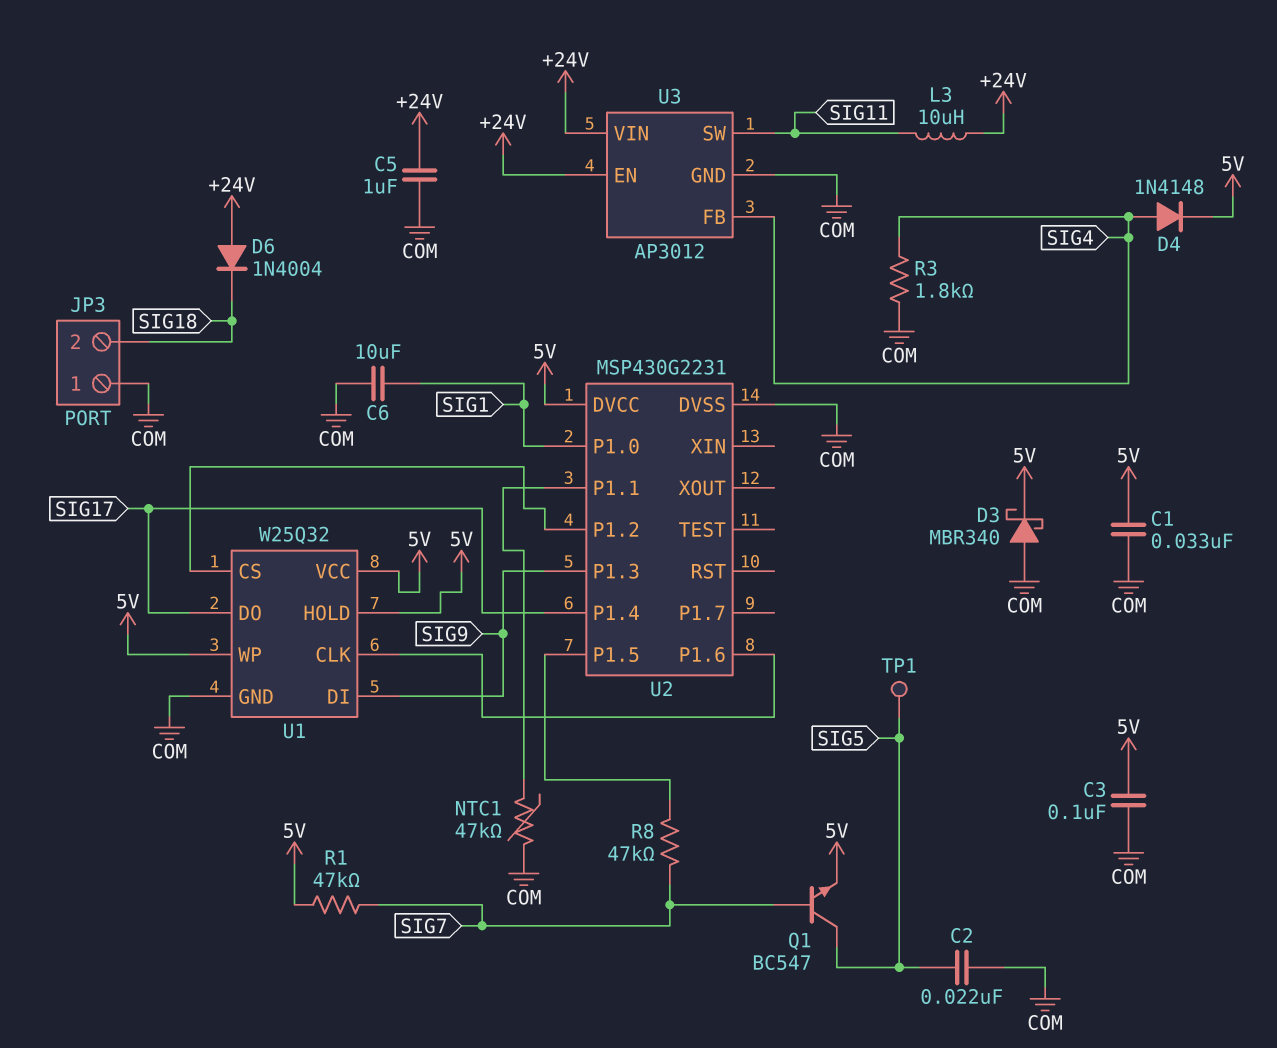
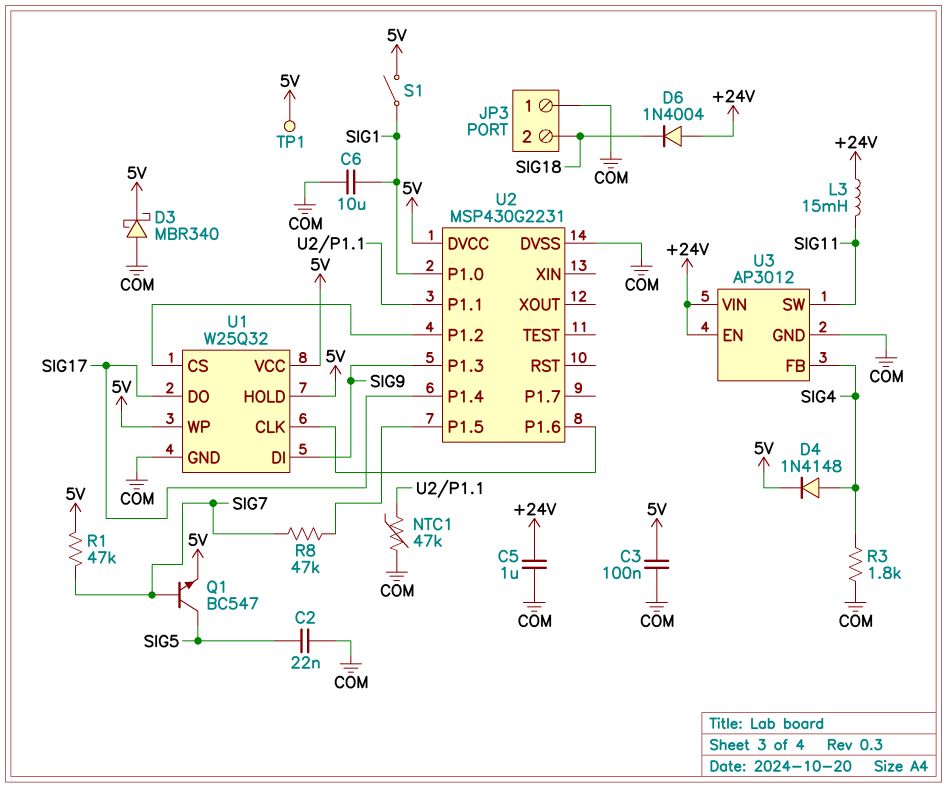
C1: 33nF (5V, COM) -> none
L3: 10uH (+24V, SIG11) -> 15mH (+24V, SIG11)
S1: none -> switch (5V, SIG1)
TP1: test point (SIG5) -> test point (5V)

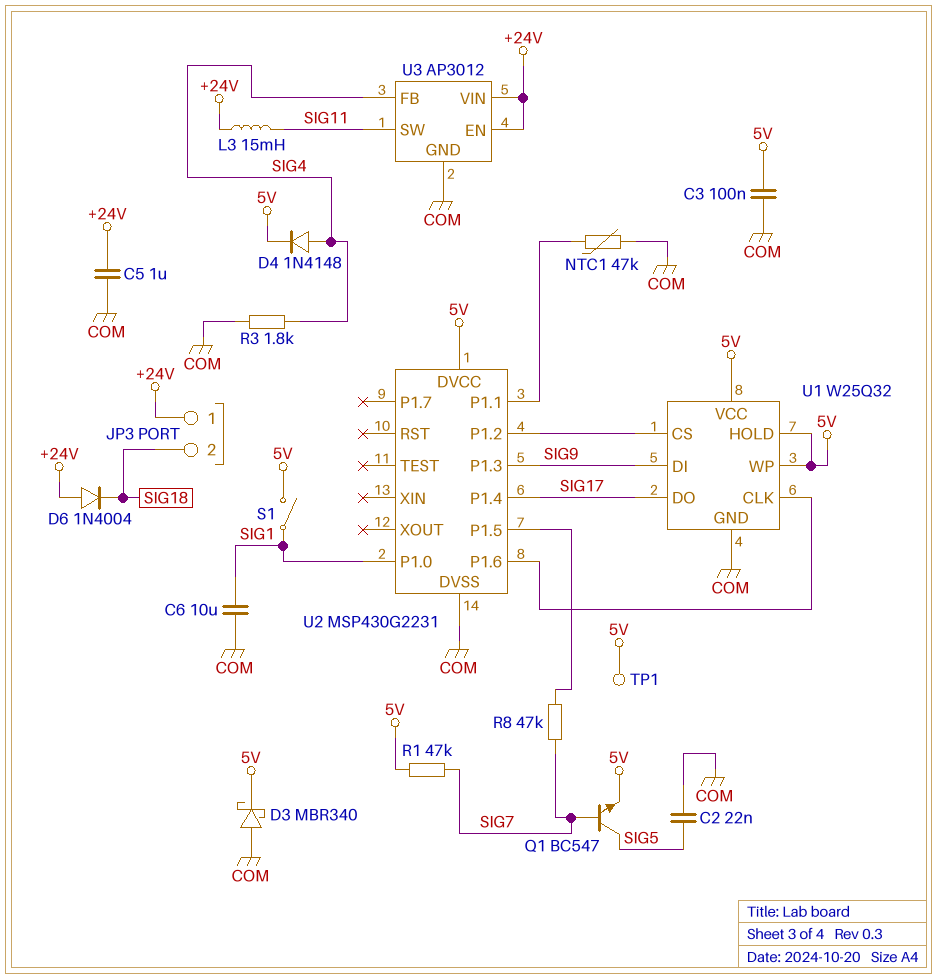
JP3 pin 1: COM -> +24V

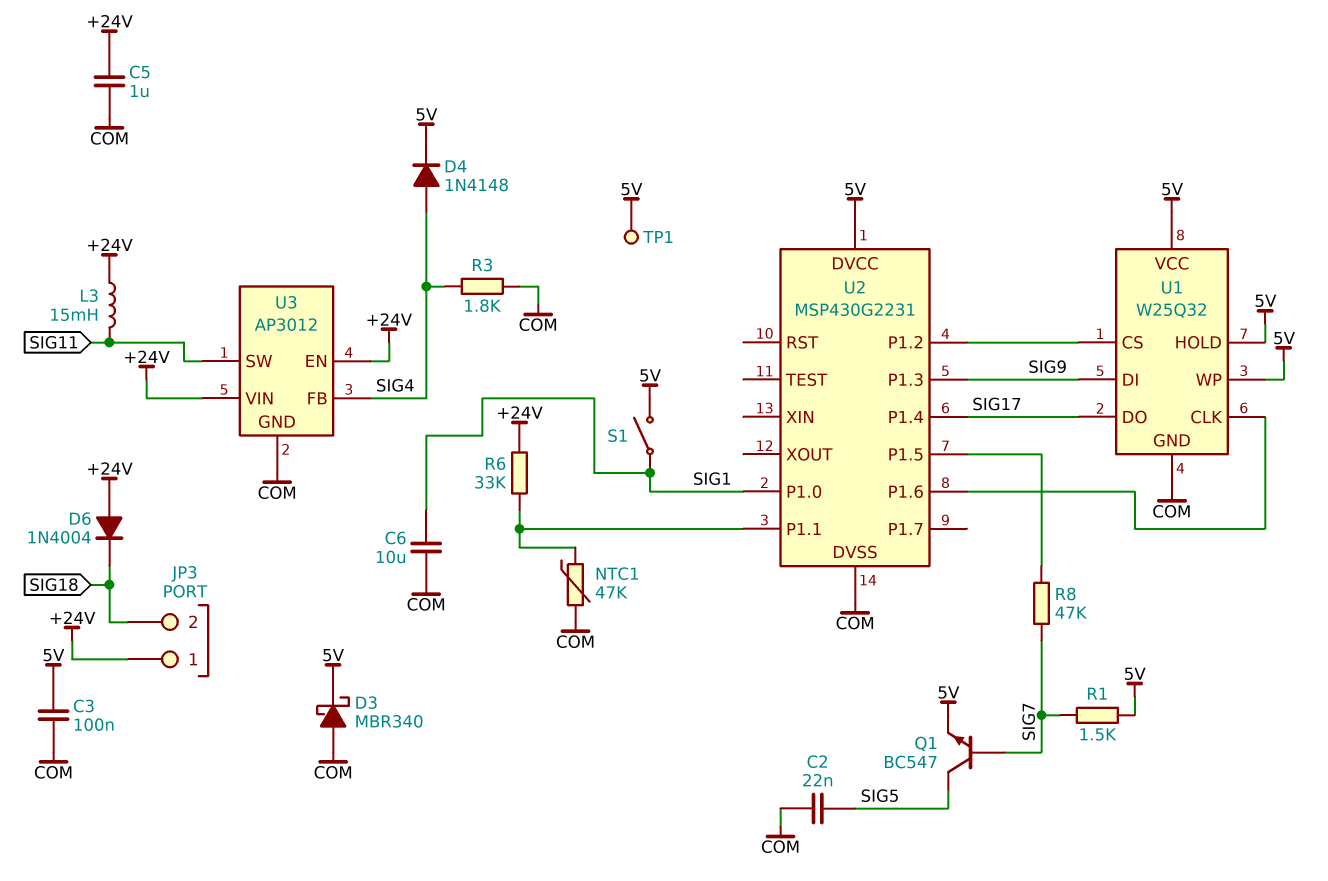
R1: 47k (5V, SIG7) -> 1.5k (5V, SIG7)
R6: none -> 33k (+24V, U2/P1.1)

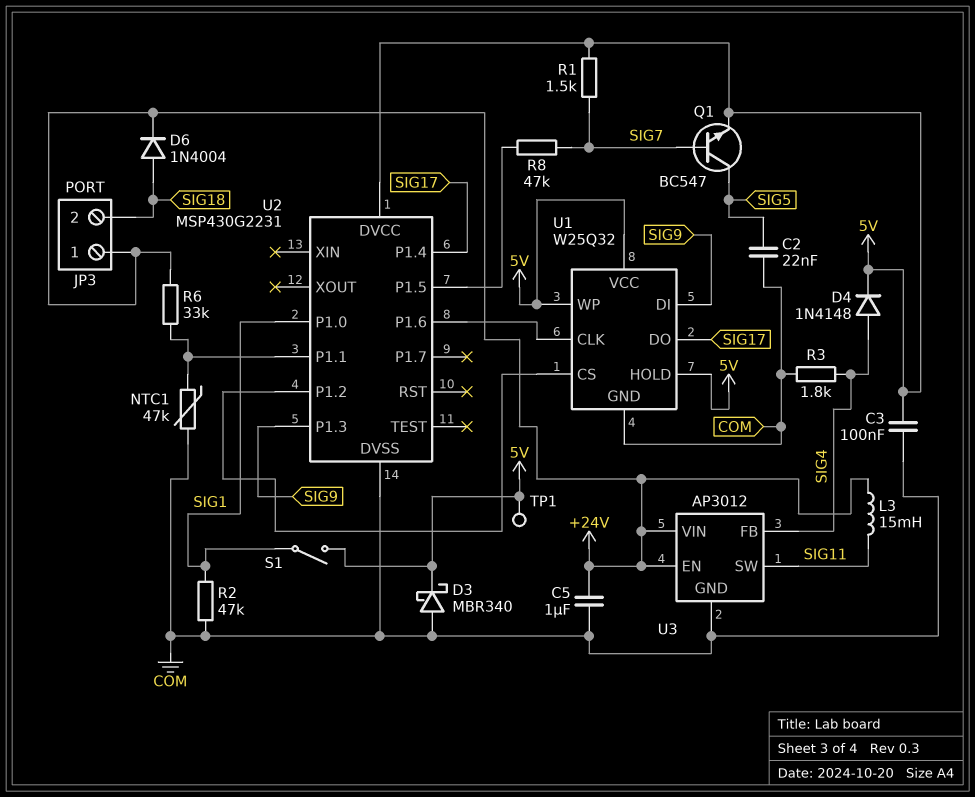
C6: 10uF (COM, SIG1) -> none
D6: diode 1N4004 (A +24V, K SIG18) -> diode 1N4004 (A SIG18, K +24V)
R2: none -> 47k (COM, SIG1)

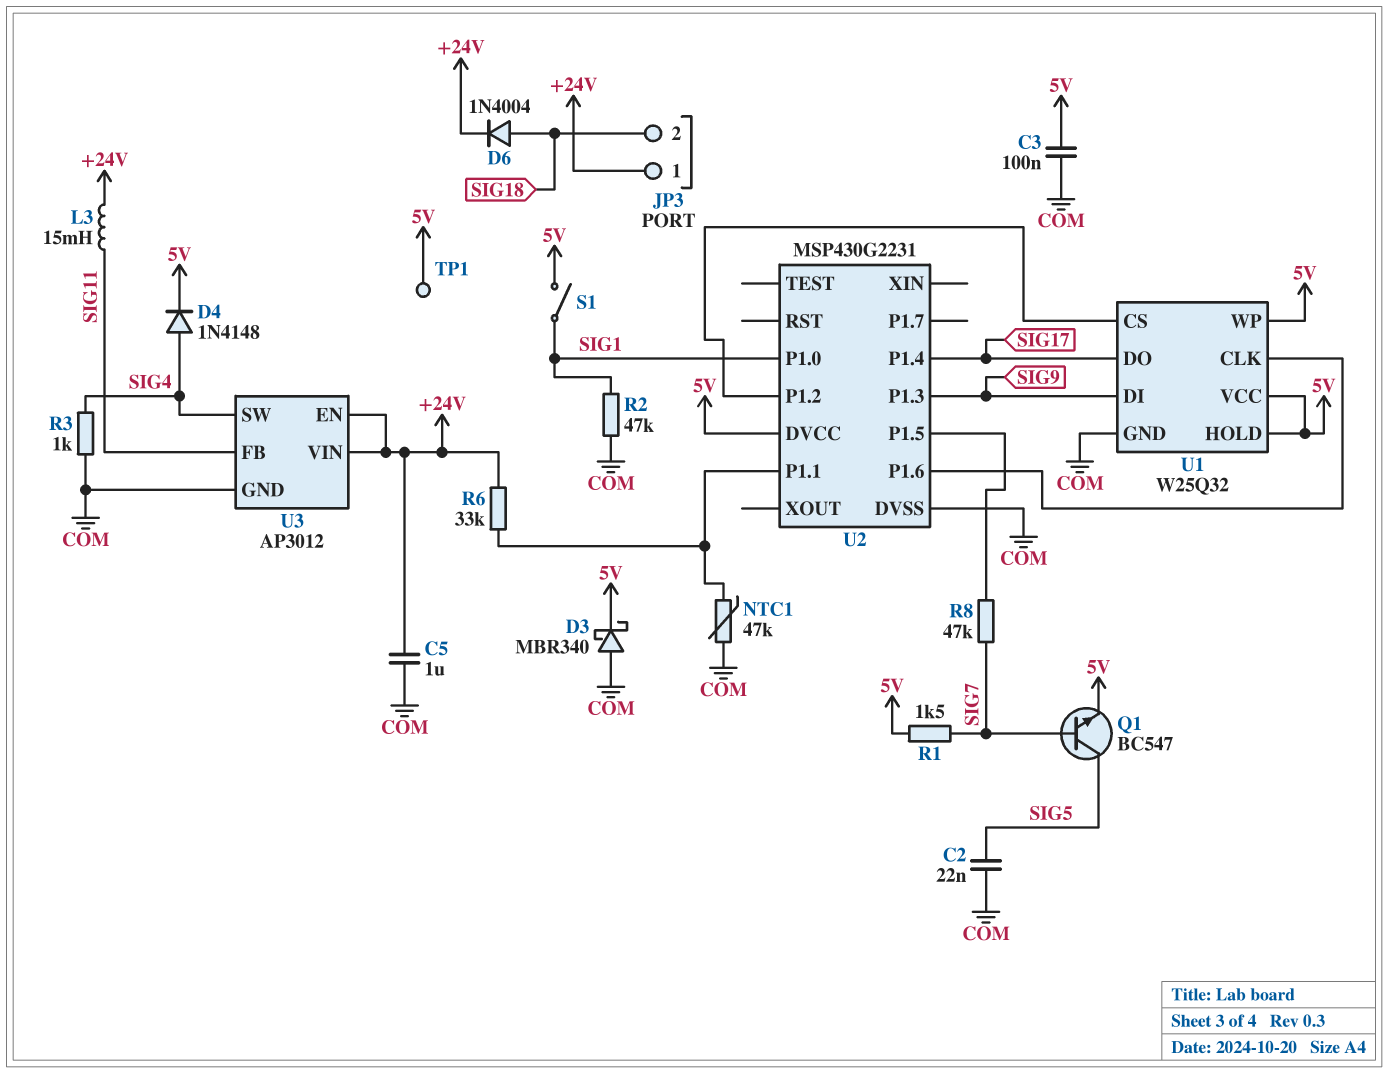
R3: 1.8k (COM, SIG4) -> 1k (COM, SIG4)
U3 pin FB: SIG4 -> SIG11
U3 pin SW: SIG11 -> SIG4

